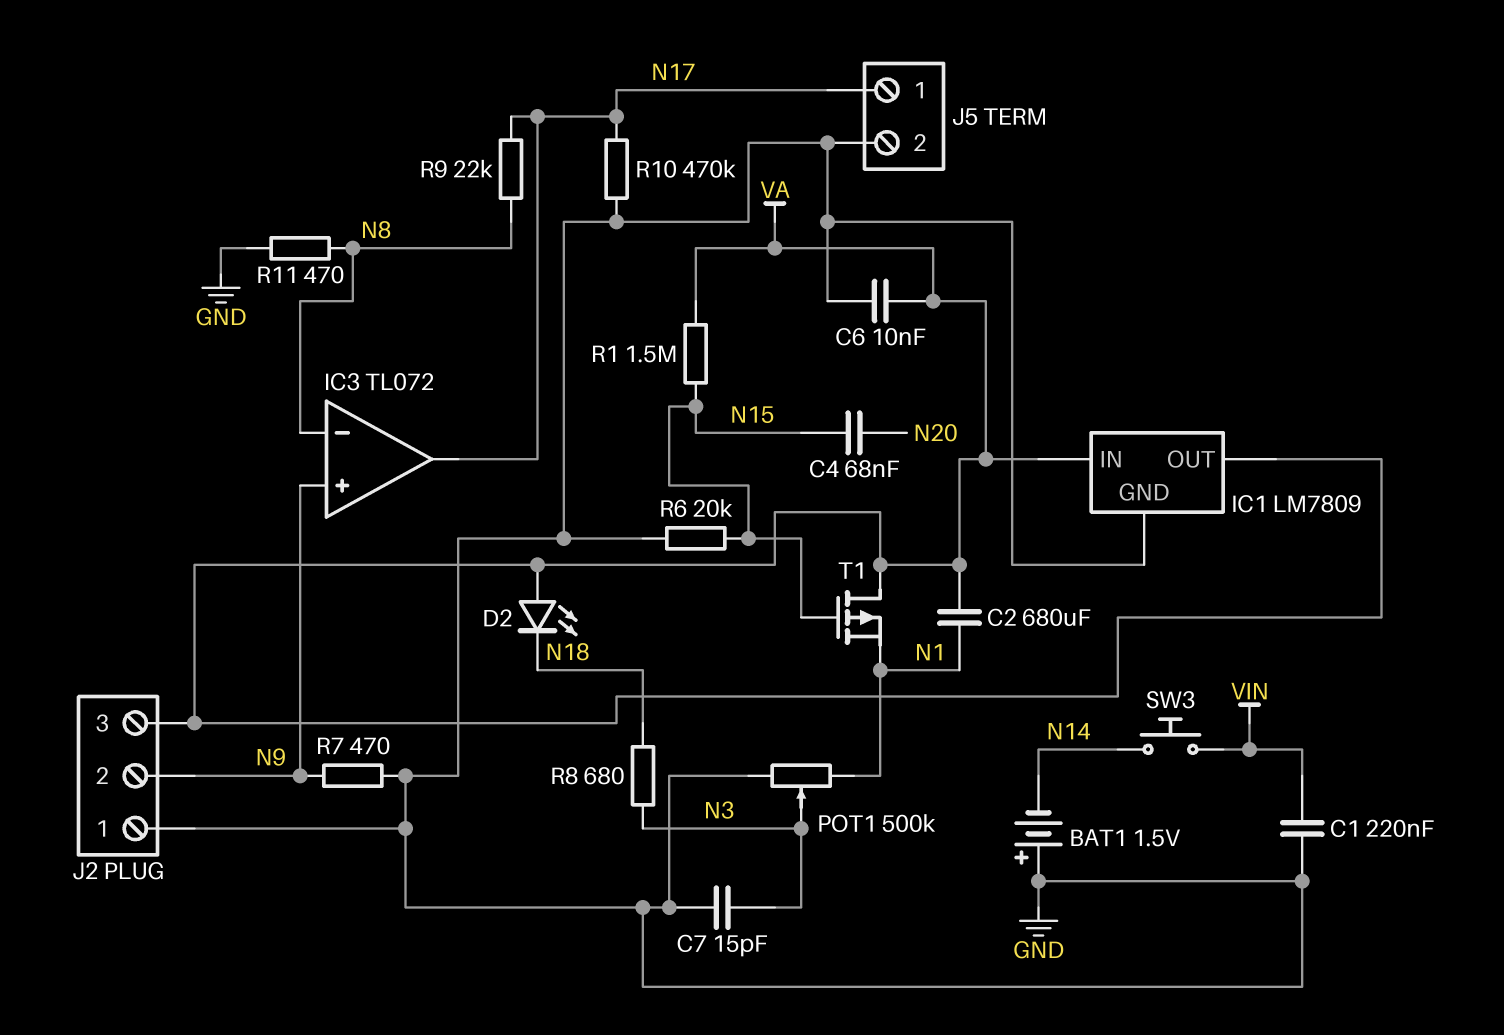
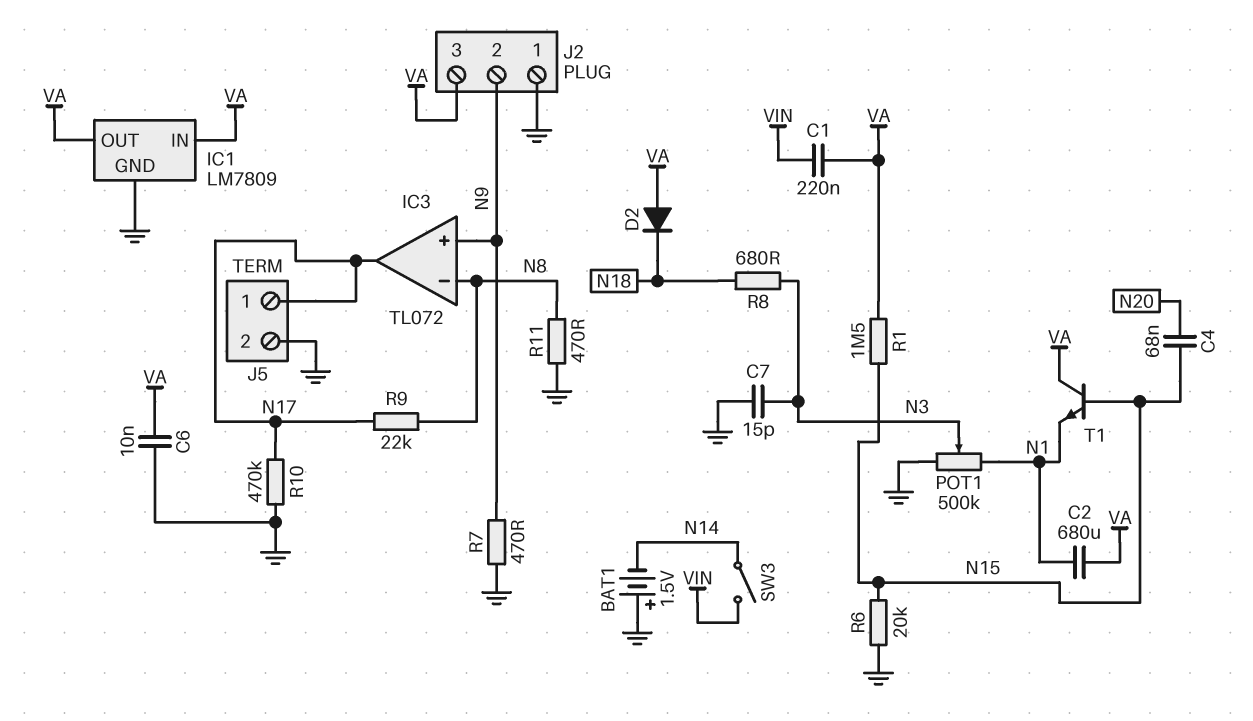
C1: 220nF (GND, VIN) -> 220nF (VA, VIN)
D2: LED (A VA, K N18) -> diode (A VA, K N18)
SW3: button (N14, VIN) -> switch (N14, VIN)
T1: PMOS (G N15, D VA, S N1) -> NPN (B N15, C VA, E N1)

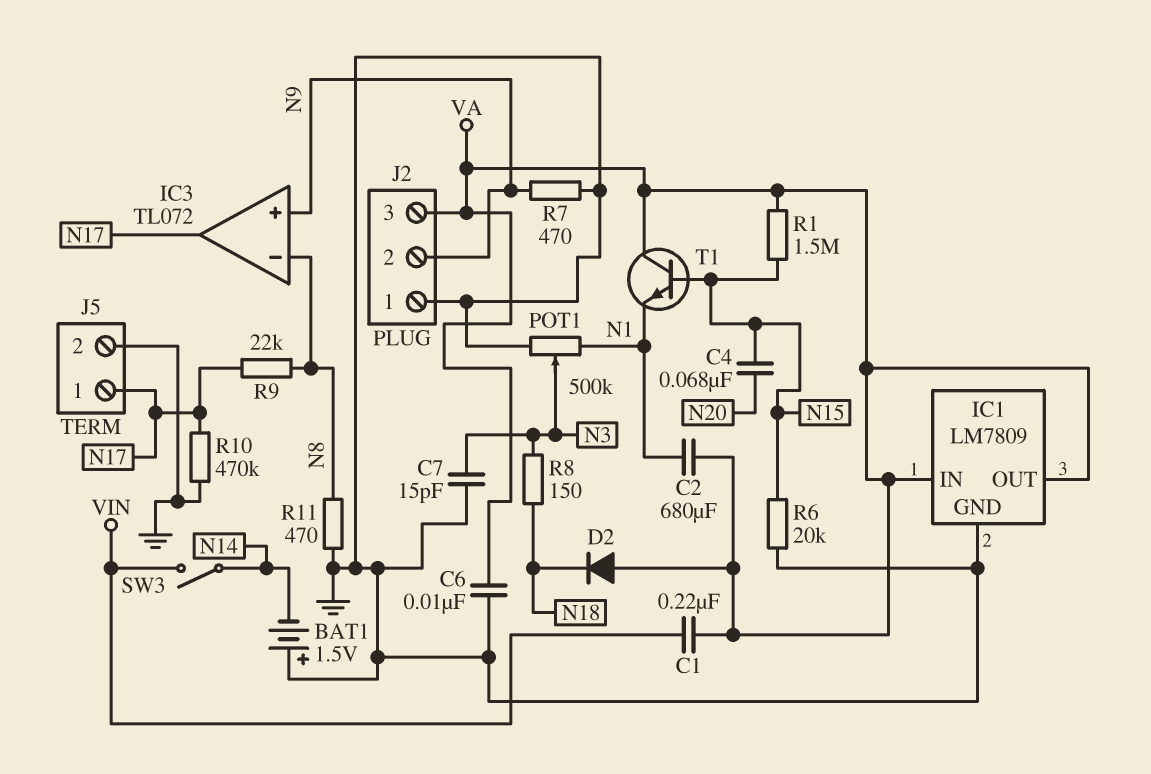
R8: 680 (N3, N18) -> 150 (N3, N18)

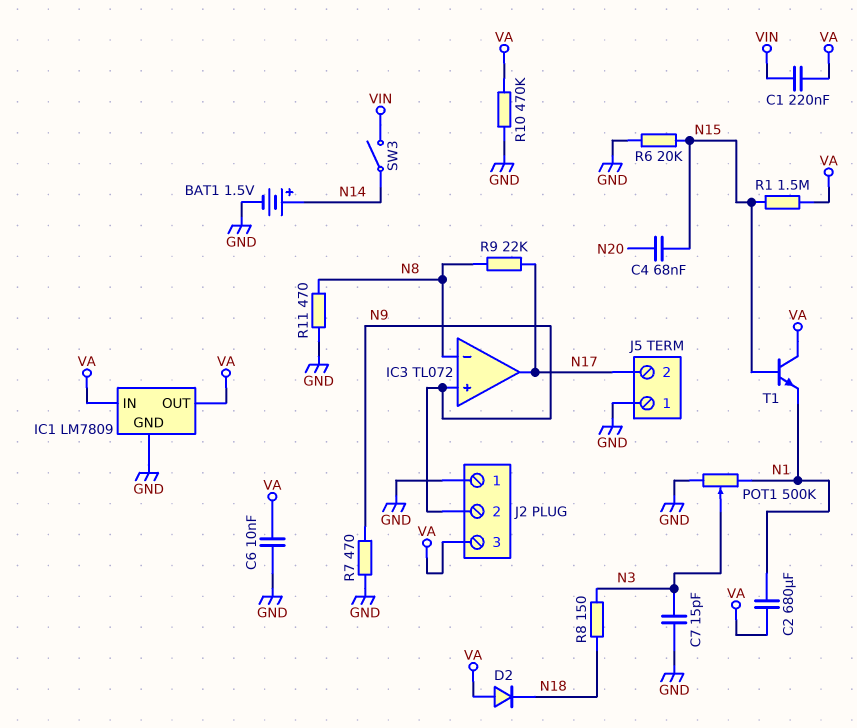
BAT1: 1.5V (plus GND, minus N14) -> 1.5V (plus N14, minus GND)
J5 pin 1: N17 -> GND
J5 pin 2: GND -> N17
R10: 470k (GND, N17) -> 470k (GND, VA)

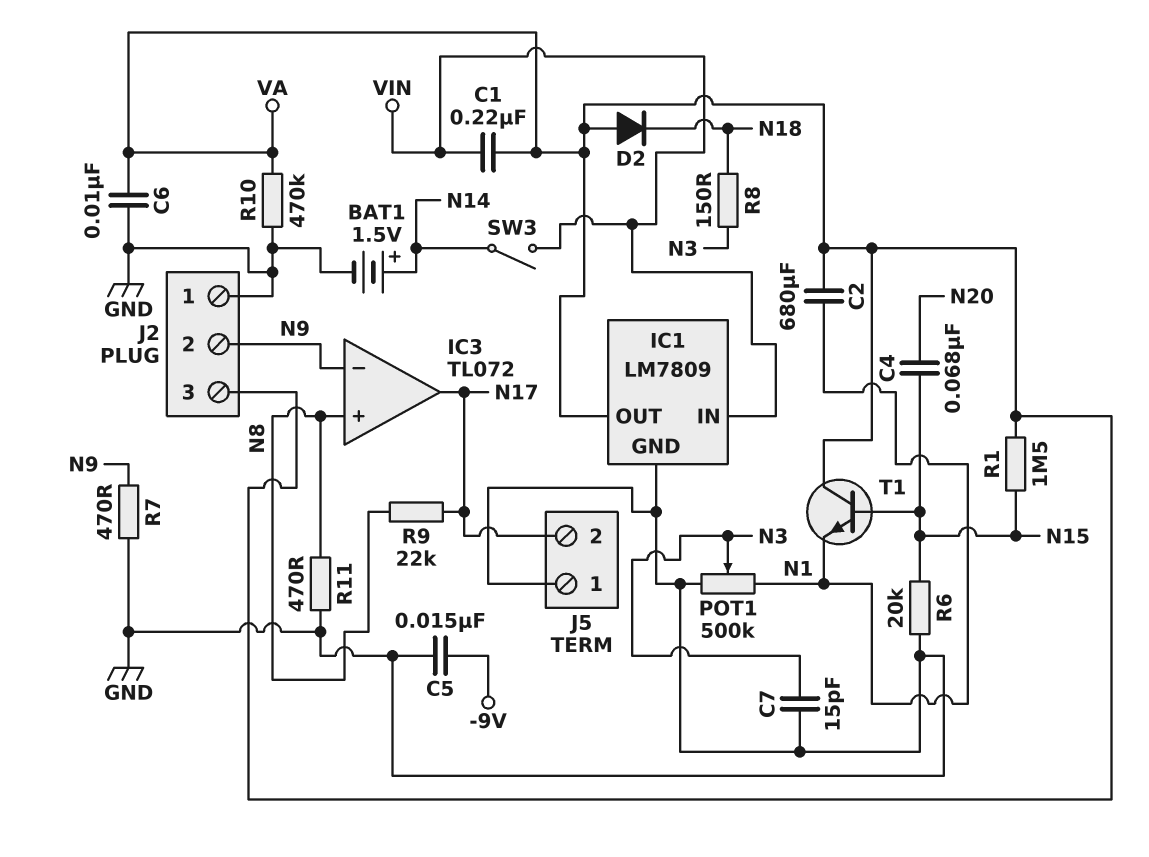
C5: none -> 15nF (-9V, GND)
IC1 pin IN: VA -> VIN
IC3 pin in+: N9 -> N8
IC3 pin in-: N8 -> N9

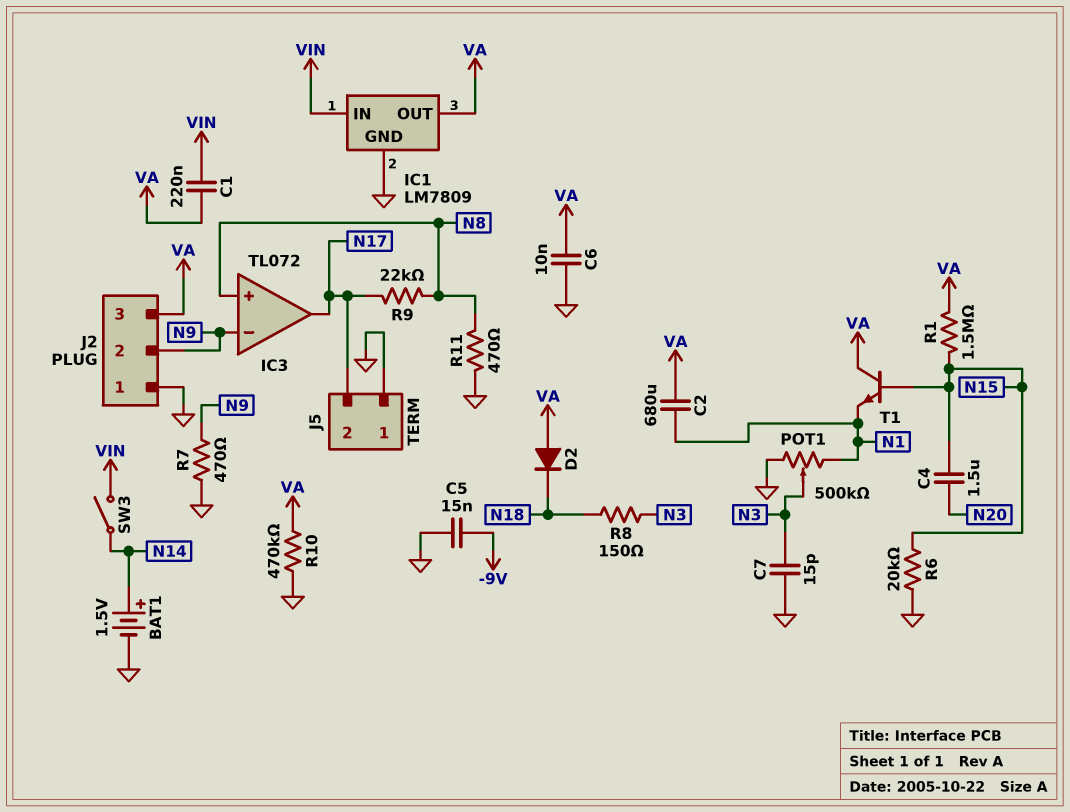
C4: 68nF (N15, N20) -> 1.5uF (N15, N20)

